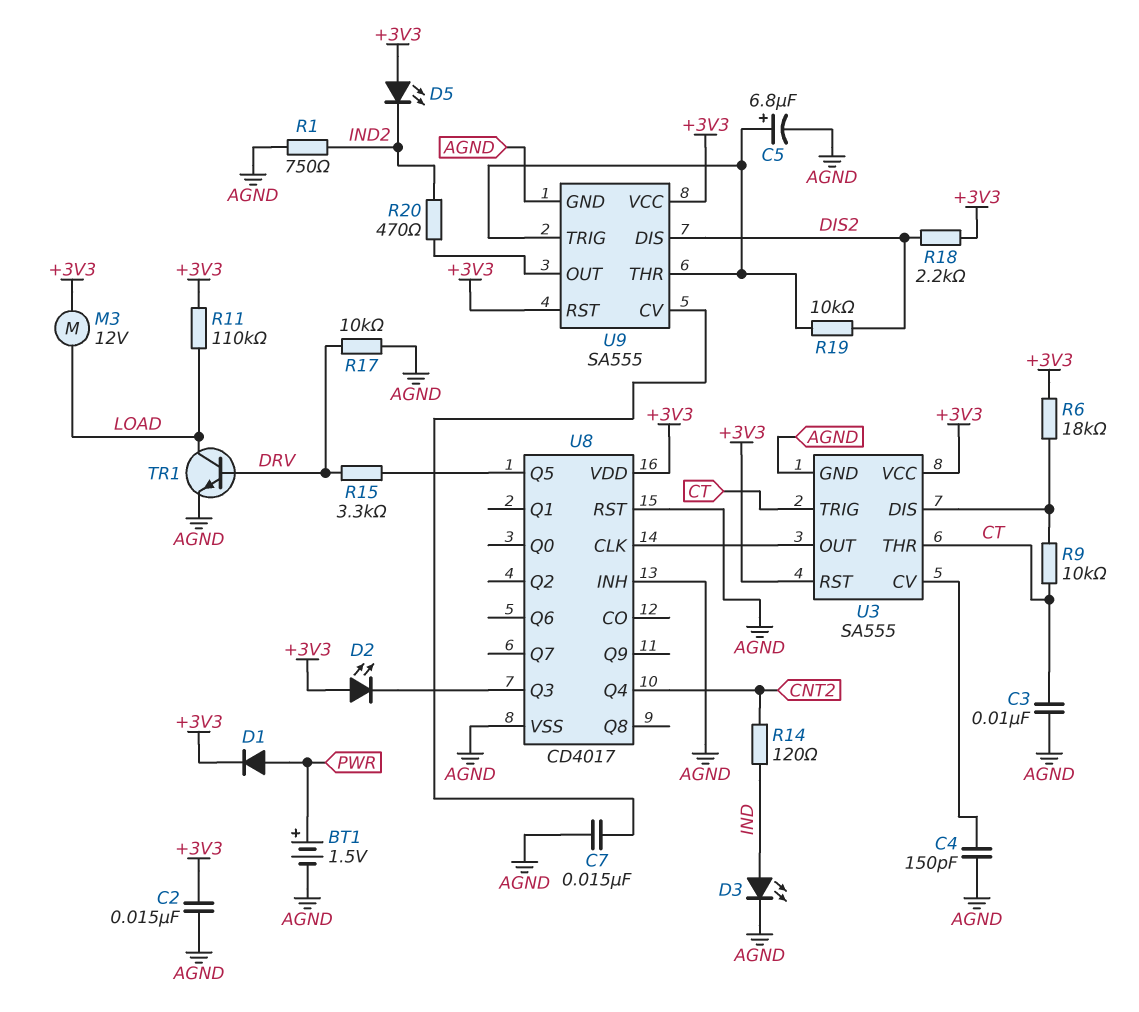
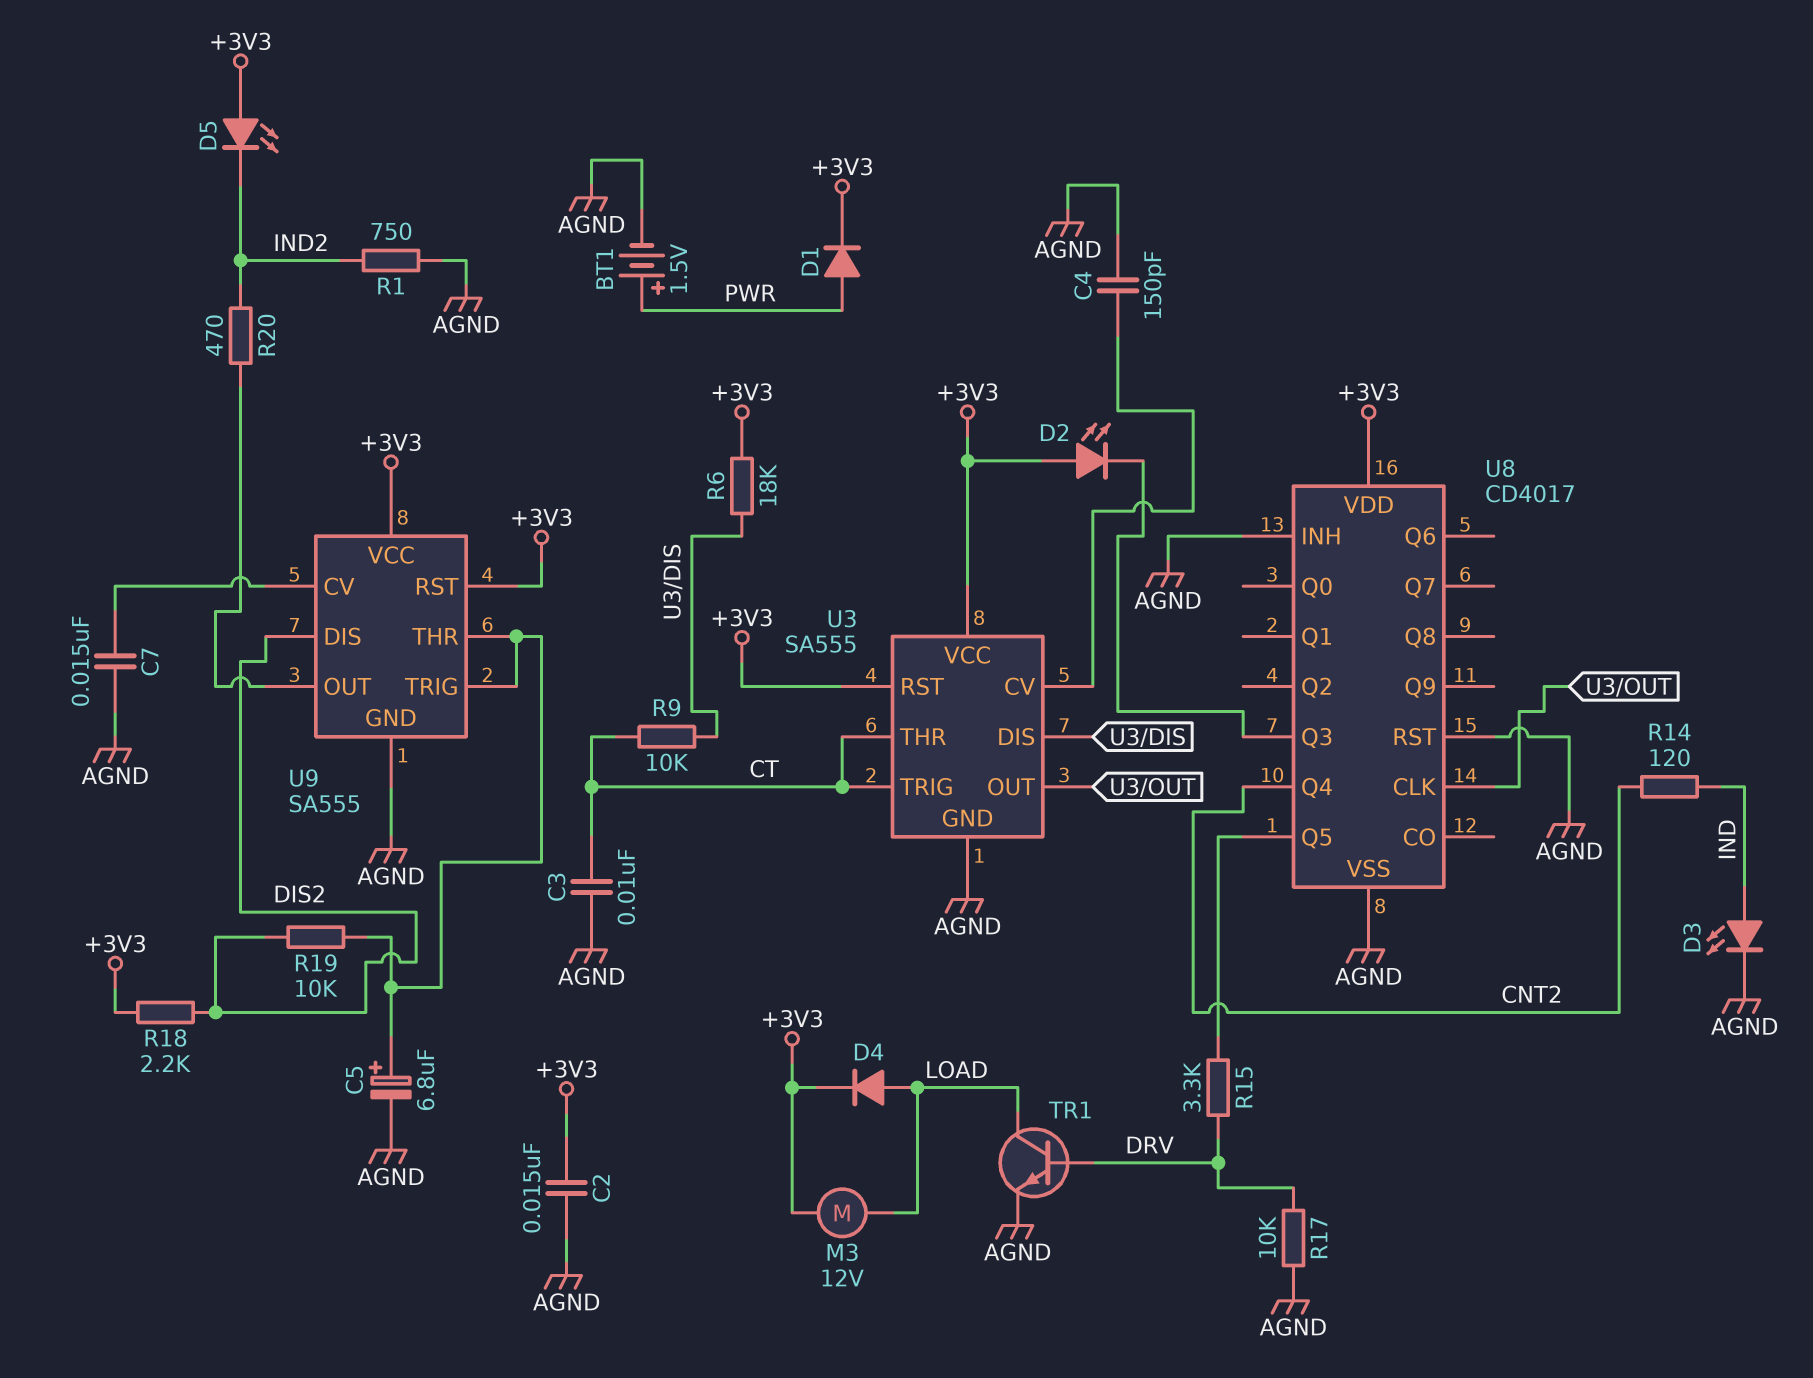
D4: none -> diode (A LOAD, K +3V3)
R11: 110k (+3V3, LOAD) -> none

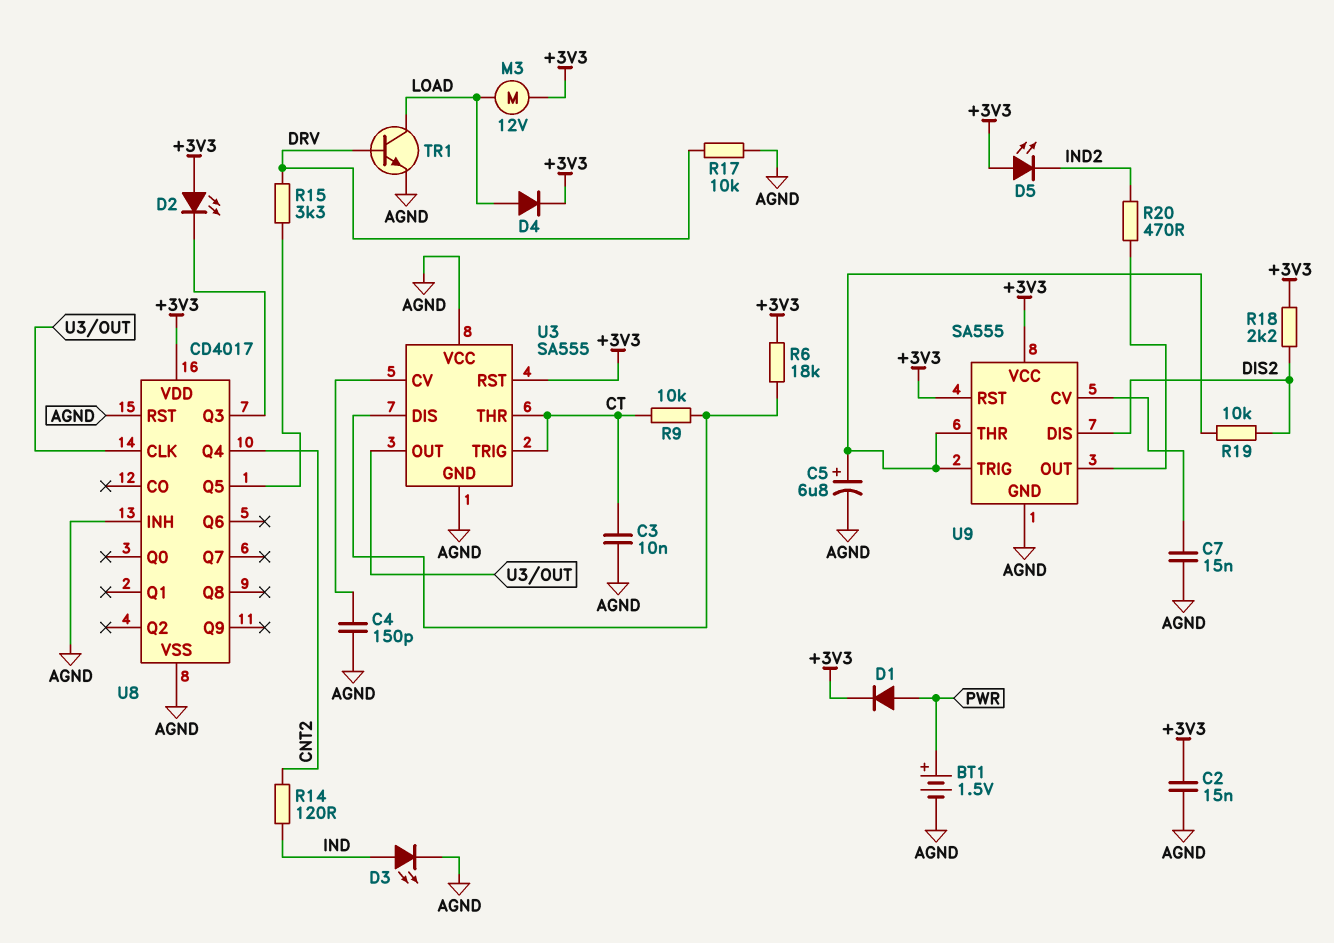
R1: 750 (AGND, IND2) -> none
U3 pin VCC: +3V3 -> AGND

